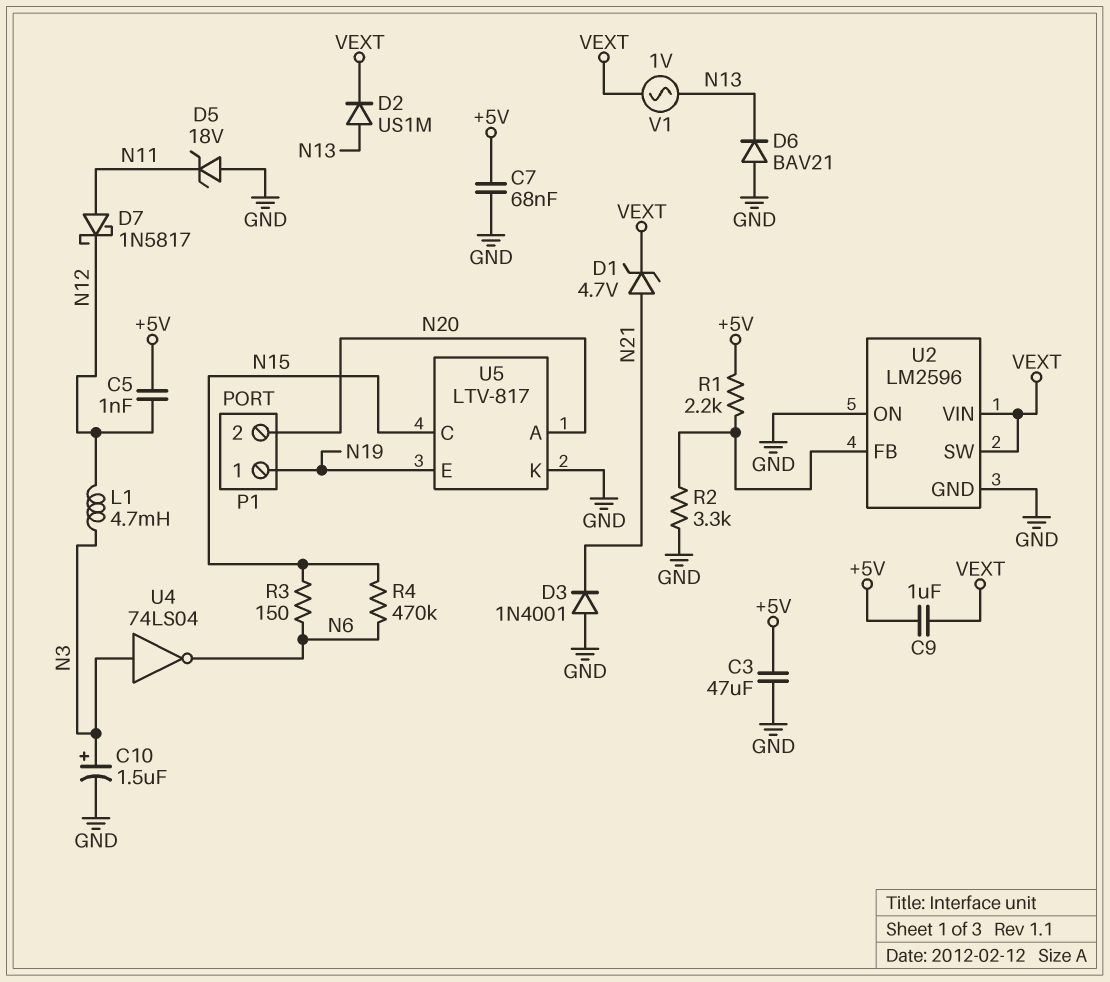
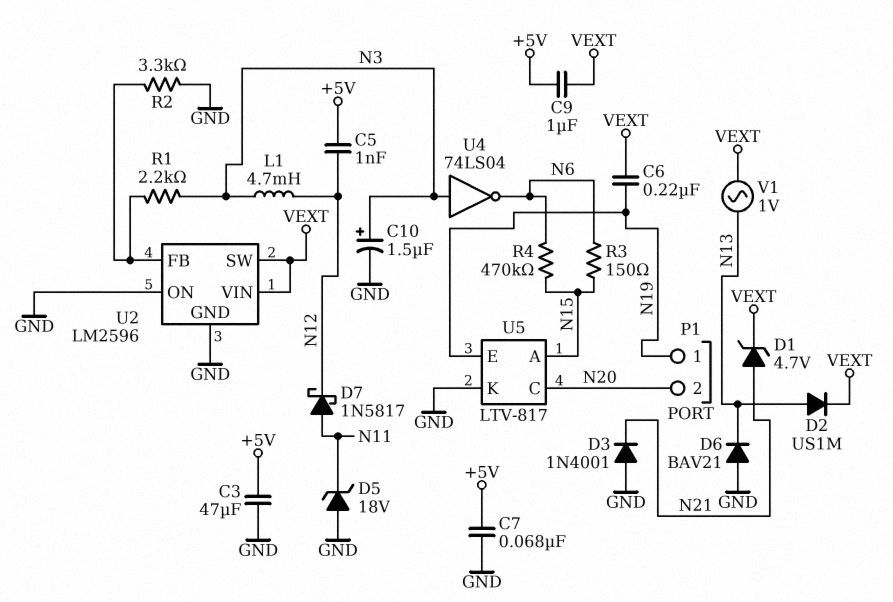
C6: none -> 220nF (N19, VEXT)
R1: 2.2k (+5V, U2/FB) -> 2.2k (N3, U2/FB)
U5 pin A: N20 -> N15
U5 pin C: N15 -> N20

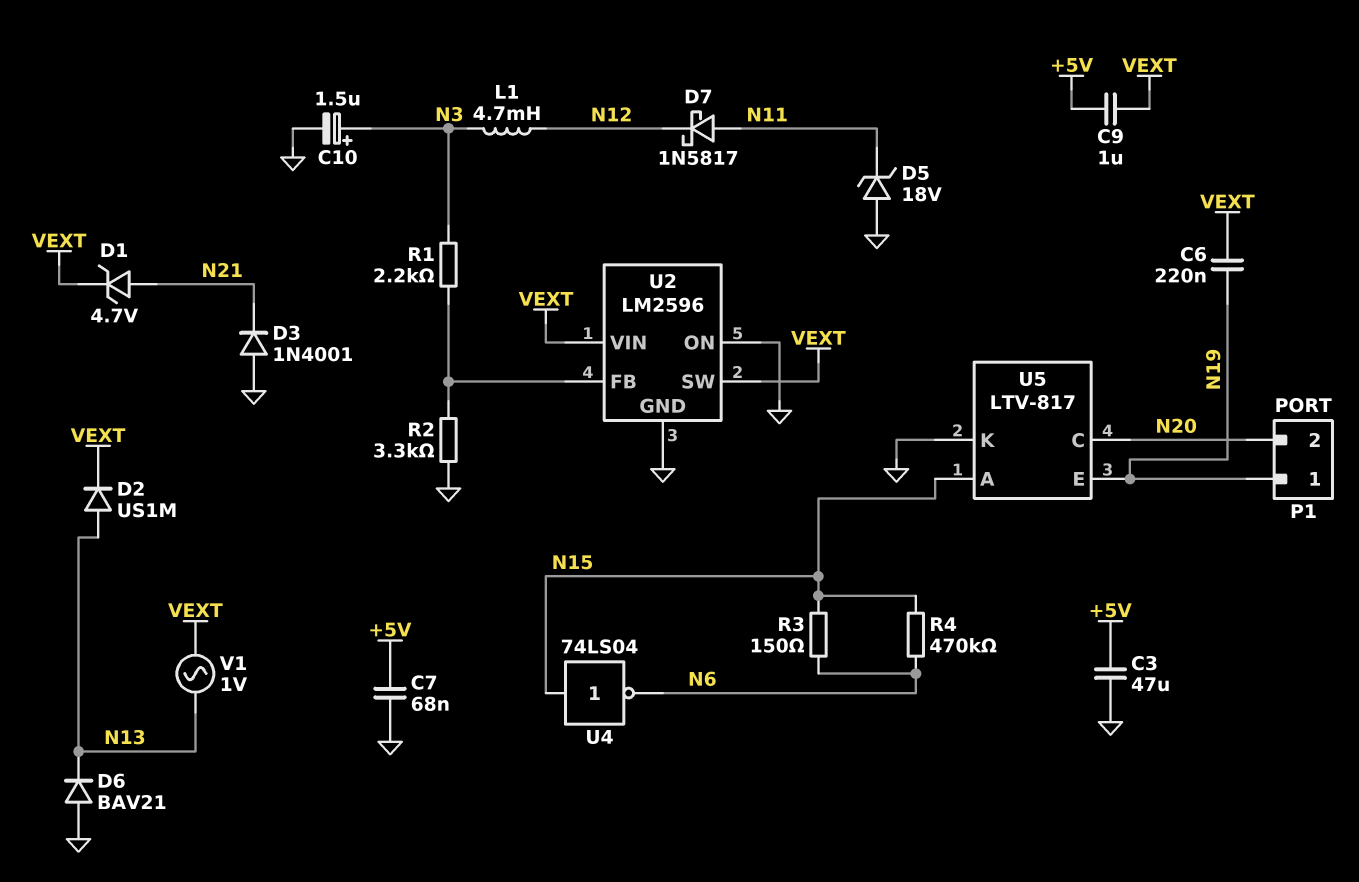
C5: 1nF (+5V, N12) -> none
U4: NOT 74LS04 (in N3, out N6) -> NOT 74LS04 (in N15, out N6)

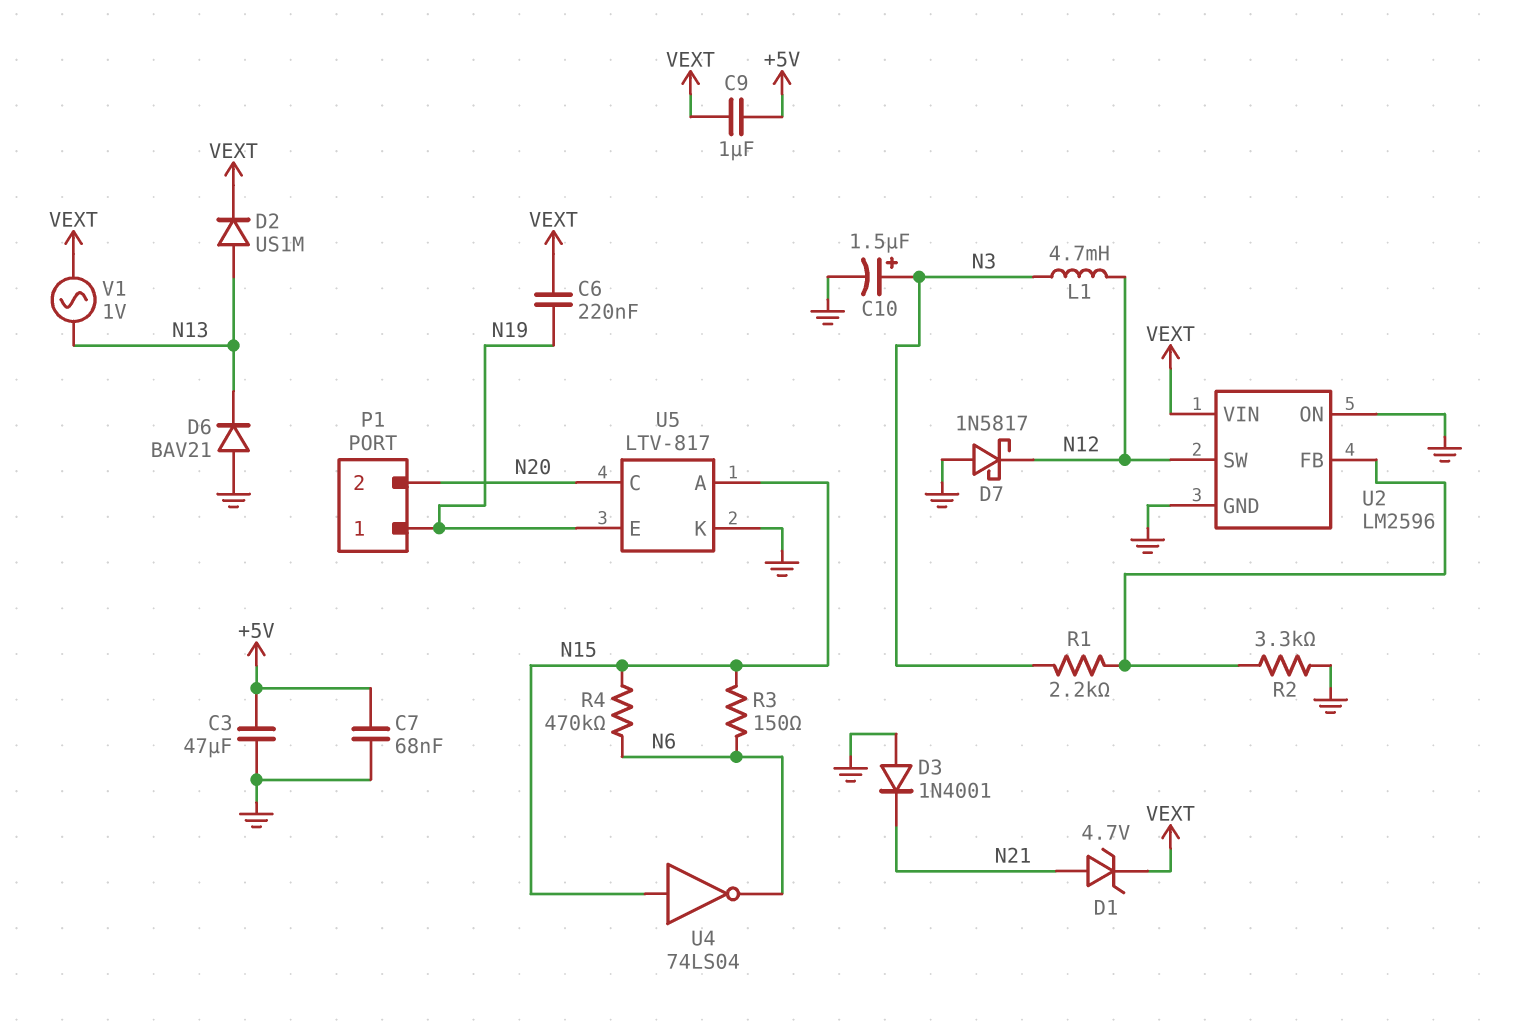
D5: zener 18V (A GND, K N11) -> none
D7: schottky 1N5817 (A N11, K N12) -> schottky 1N5817 (A GND, K N12)
U2 pin SW: VEXT -> N12

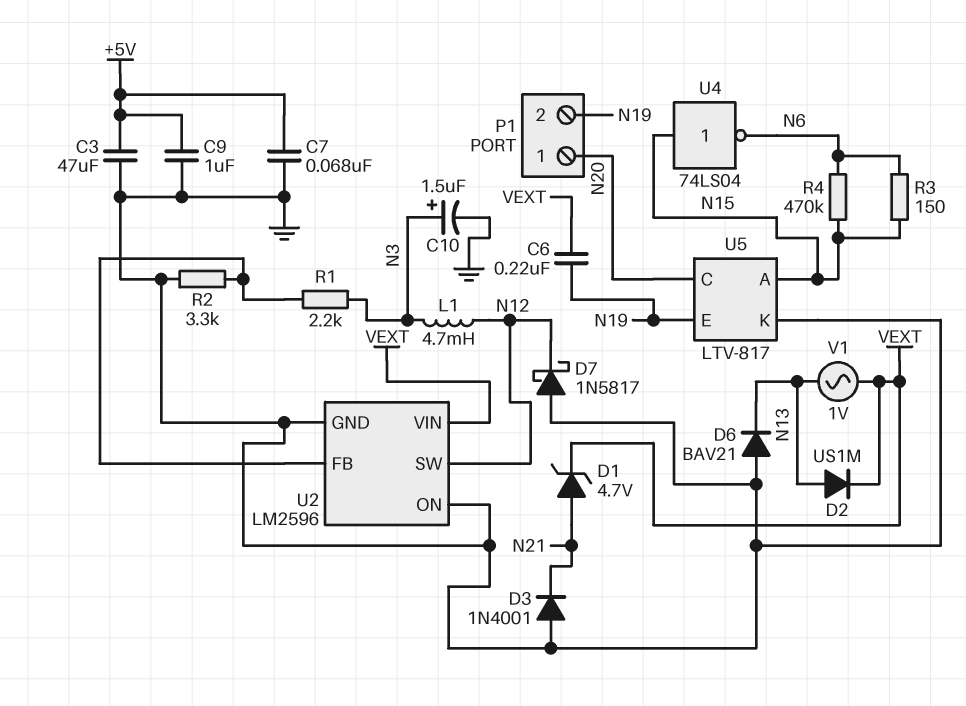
C9: 1uF (+5V, VEXT) -> 1uF (+5V, GND)
P1 pin 1: N19 -> N20
P1 pin 2: N20 -> N19

